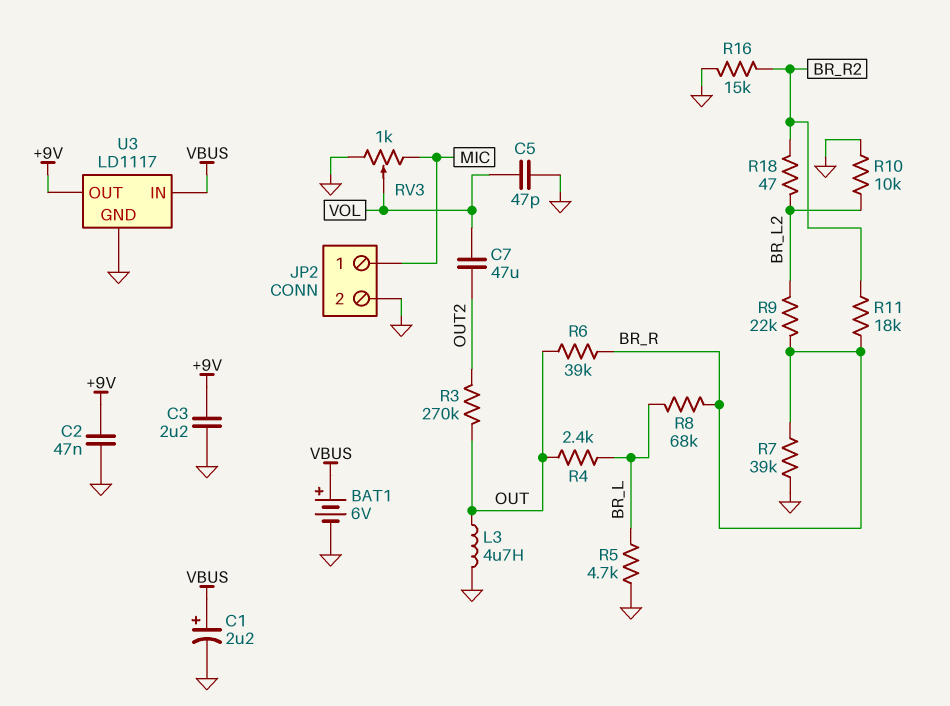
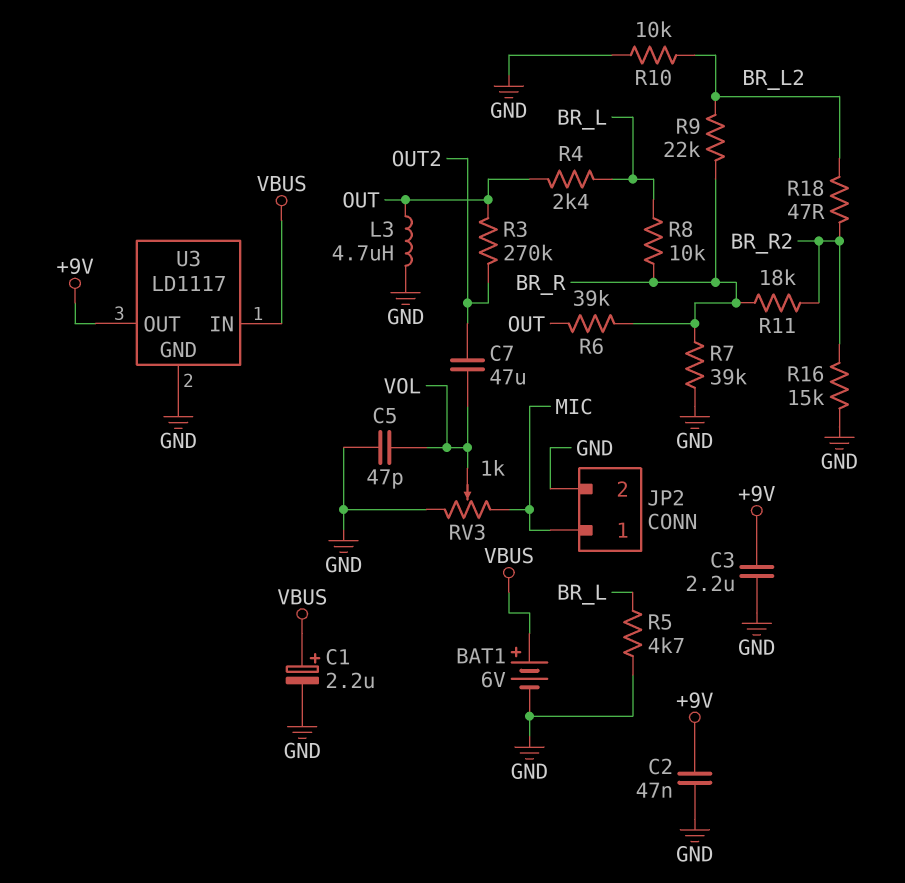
R8: 68k (BR_L, BR_R) -> 10k (BR_L, BR_R)

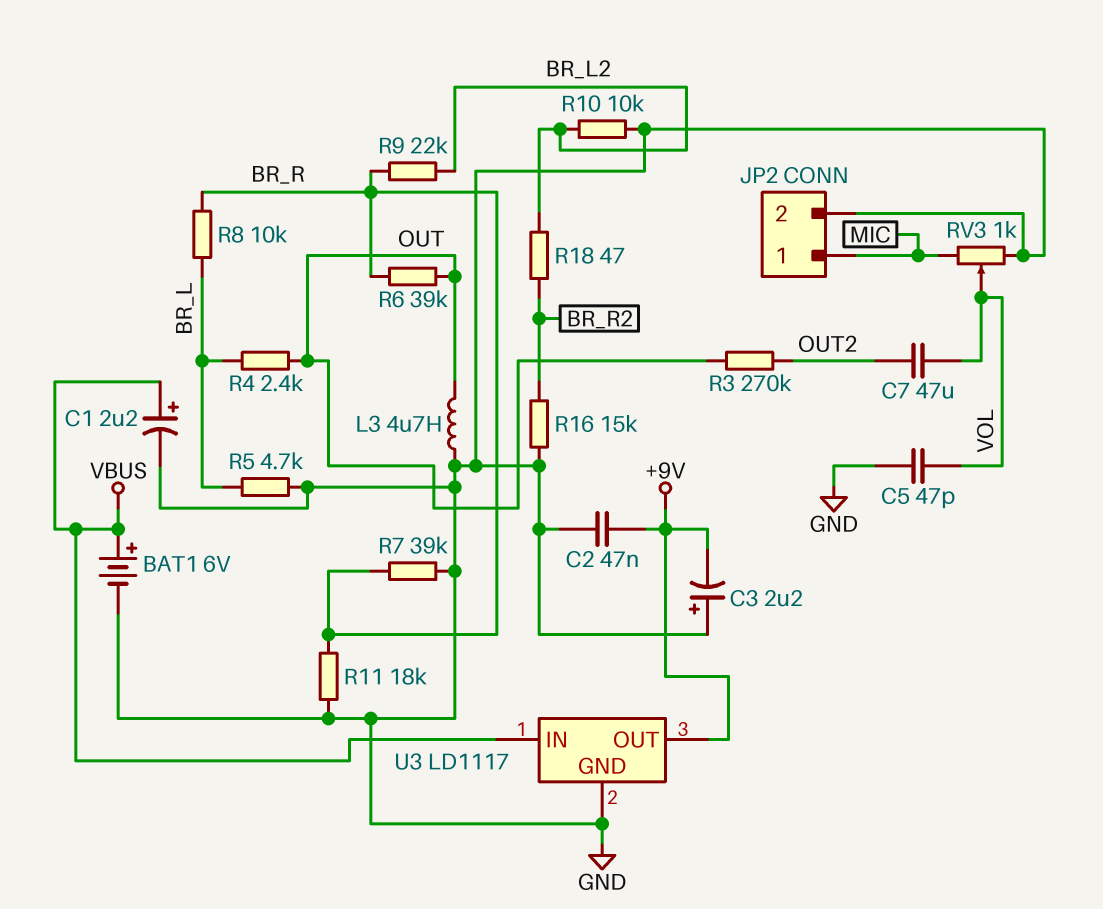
C3: 2.2uF (+9V, GND) -> 2.2uF (plus GND, minus +9V)
R11: 18k (BR_R, BR_R2) -> 18k (BR_R, GND)

